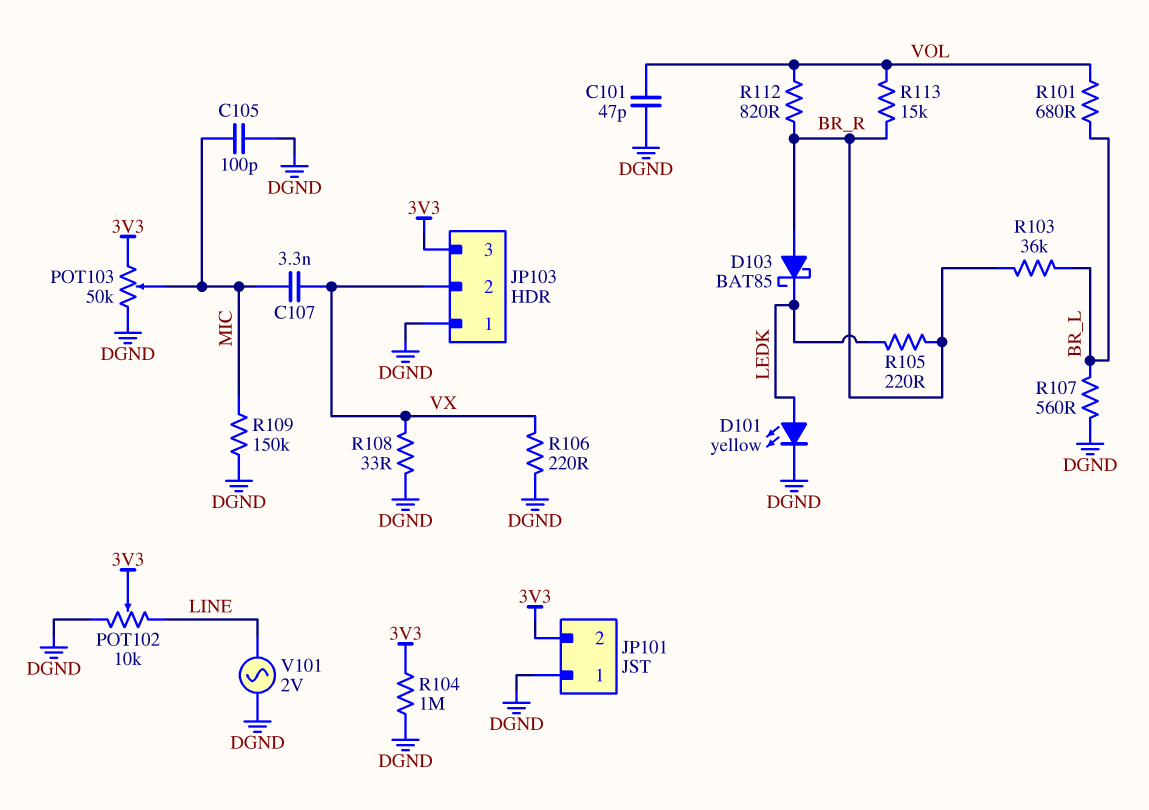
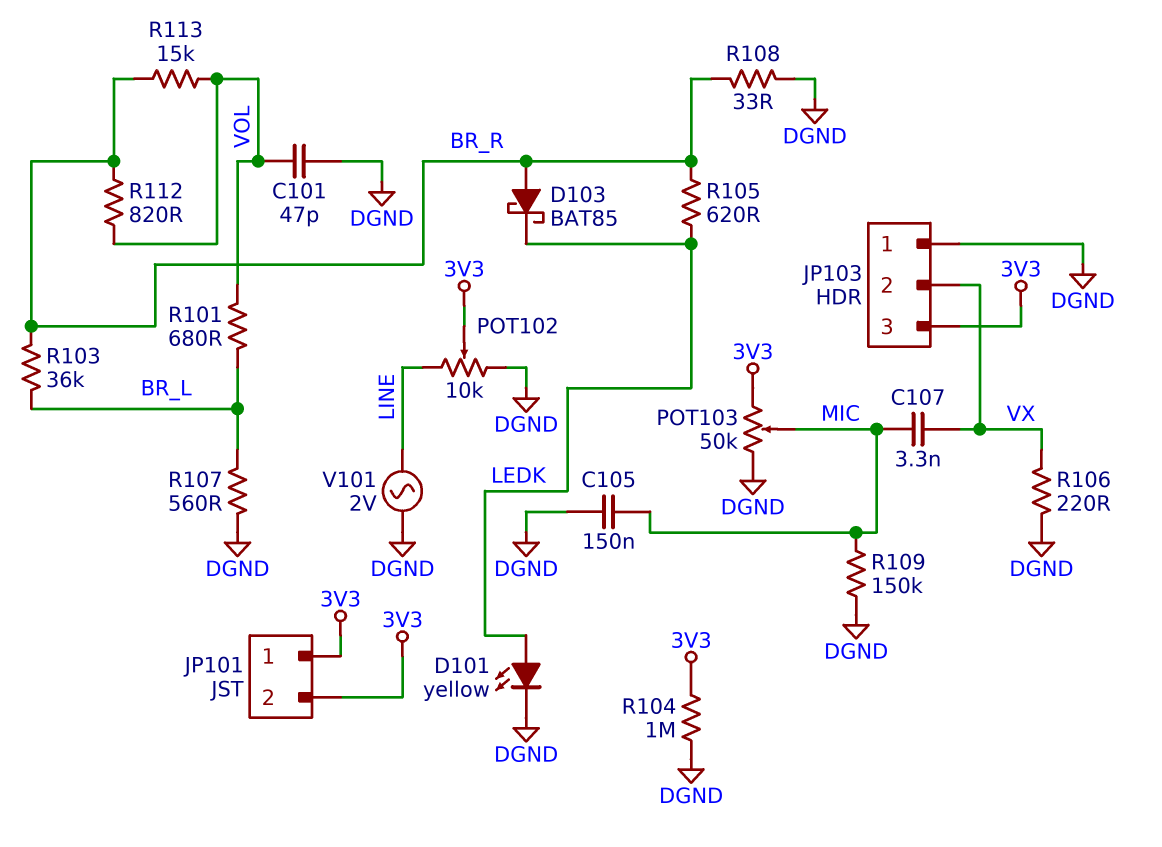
C105: 100pF (DGND, MIC) -> 150nF (DGND, MIC)
JP101 pin 1: DGND -> 3V3
R105: 220 (BR_R, LEDK) -> 620 (BR_R, LEDK)
R108: 33 (DGND, VX) -> 33 (BR_R, DGND)

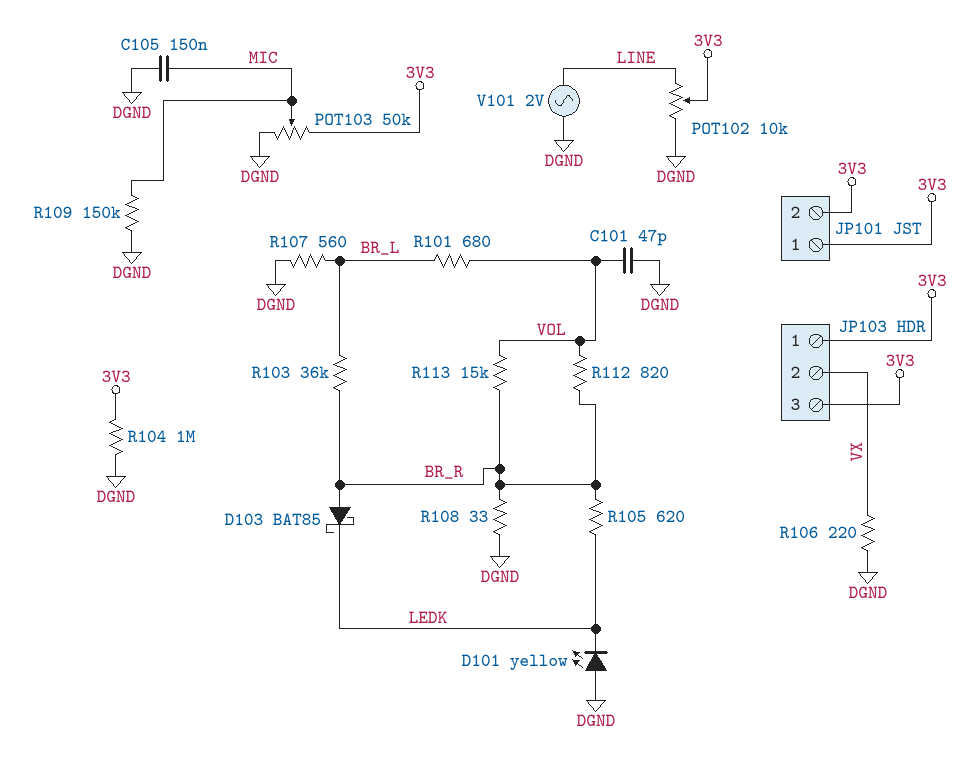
C107: 3.3nF (MIC, VX) -> none
D101: LED yellow (A LEDK, K DGND) -> LED yellow (A DGND, K LEDK)
JP103 pin 1: DGND -> 3V3

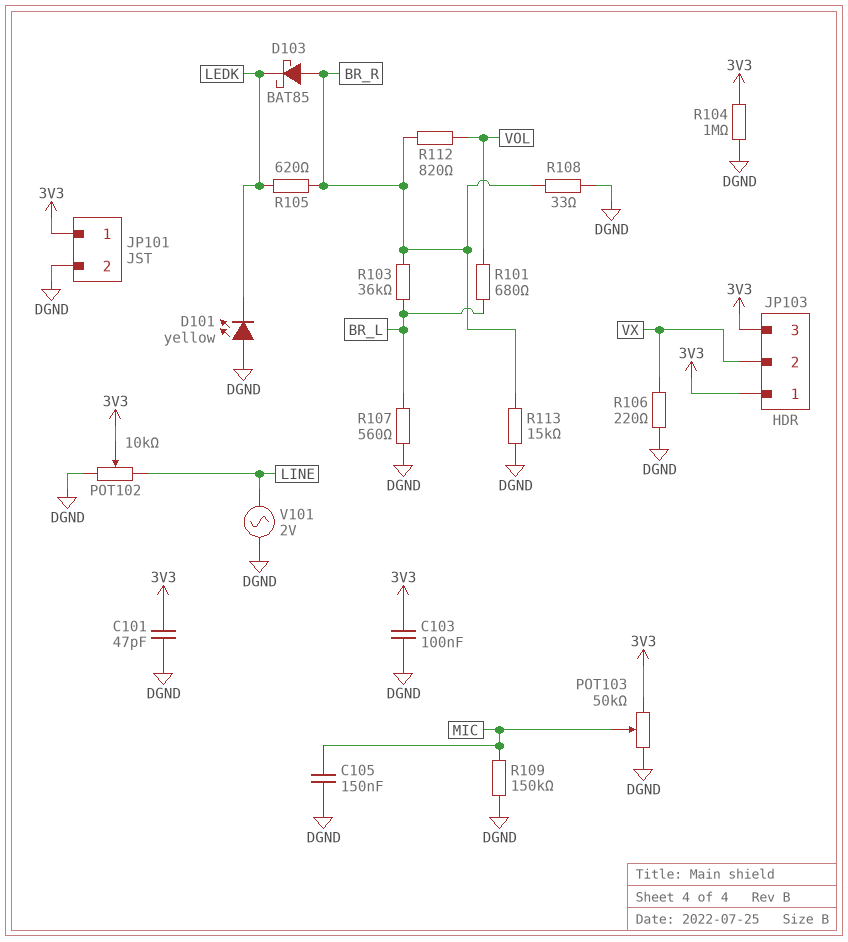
C101: 47pF (DGND, VOL) -> 47pF (3V3, DGND)
C103: none -> 100nF (3V3, DGND)
JP101 pin 2: 3V3 -> DGND
R113: 15k (BR_R, VOL) -> 15k (BR_R, DGND)

